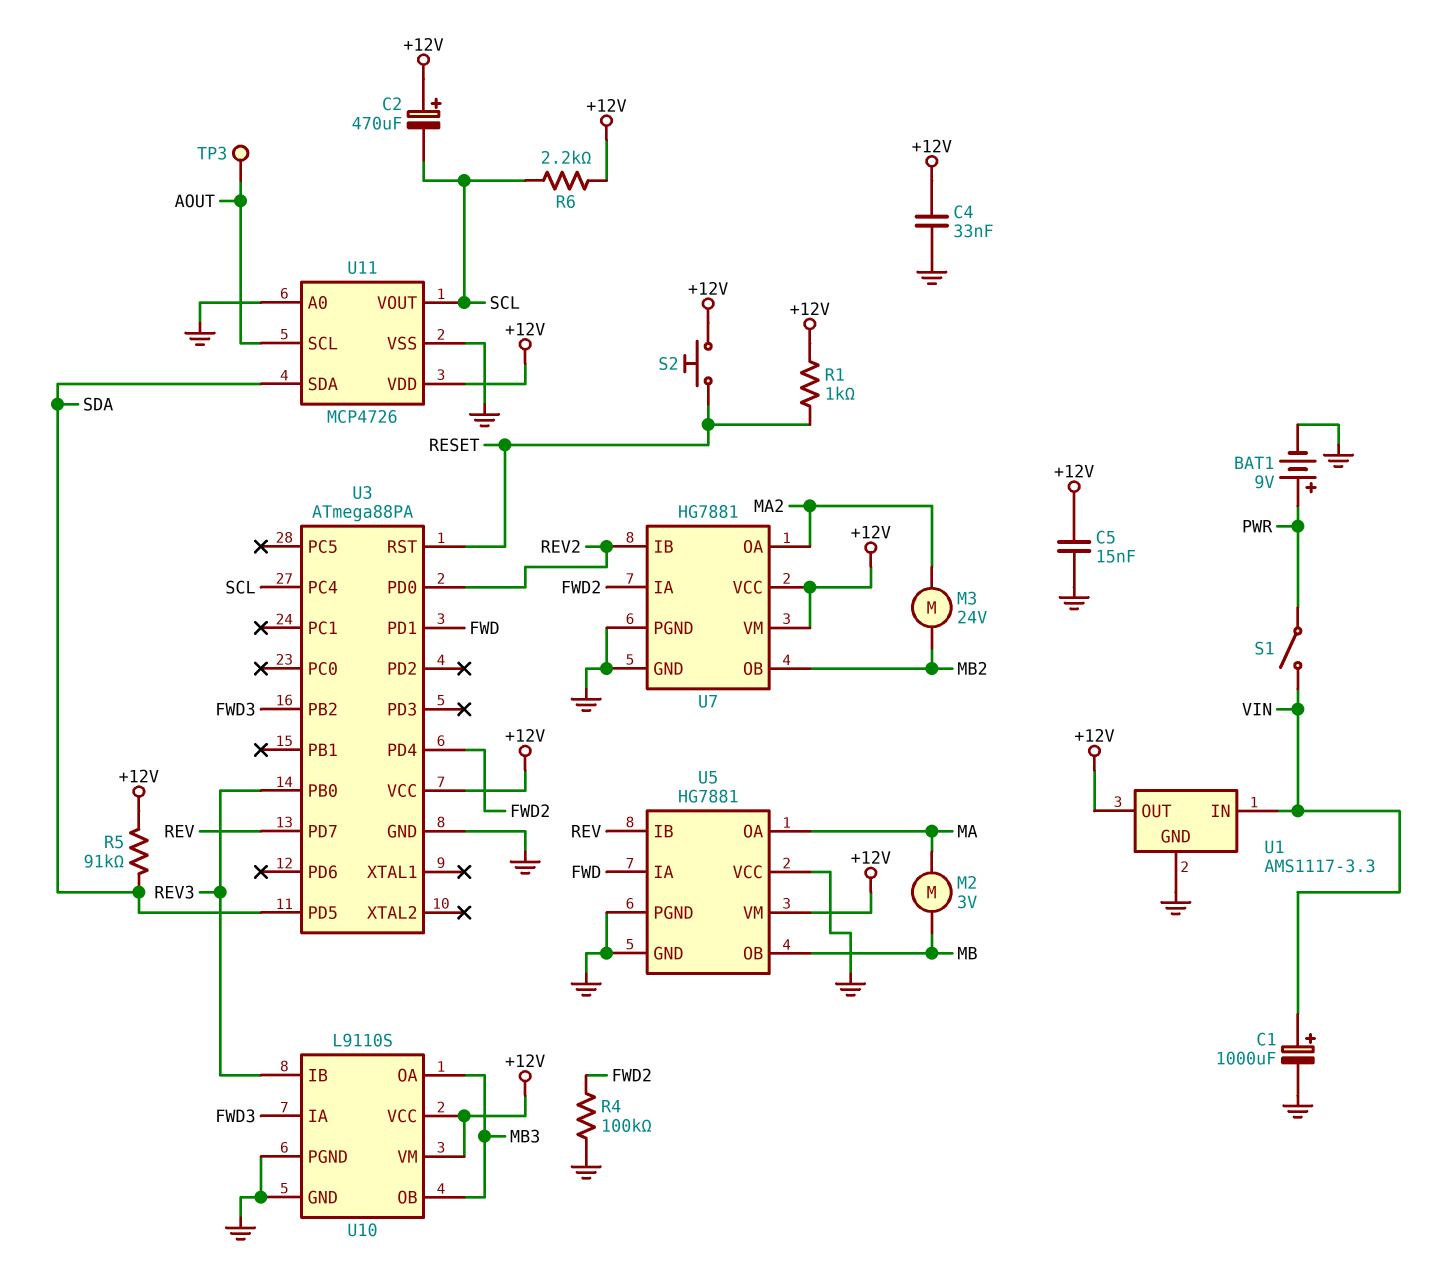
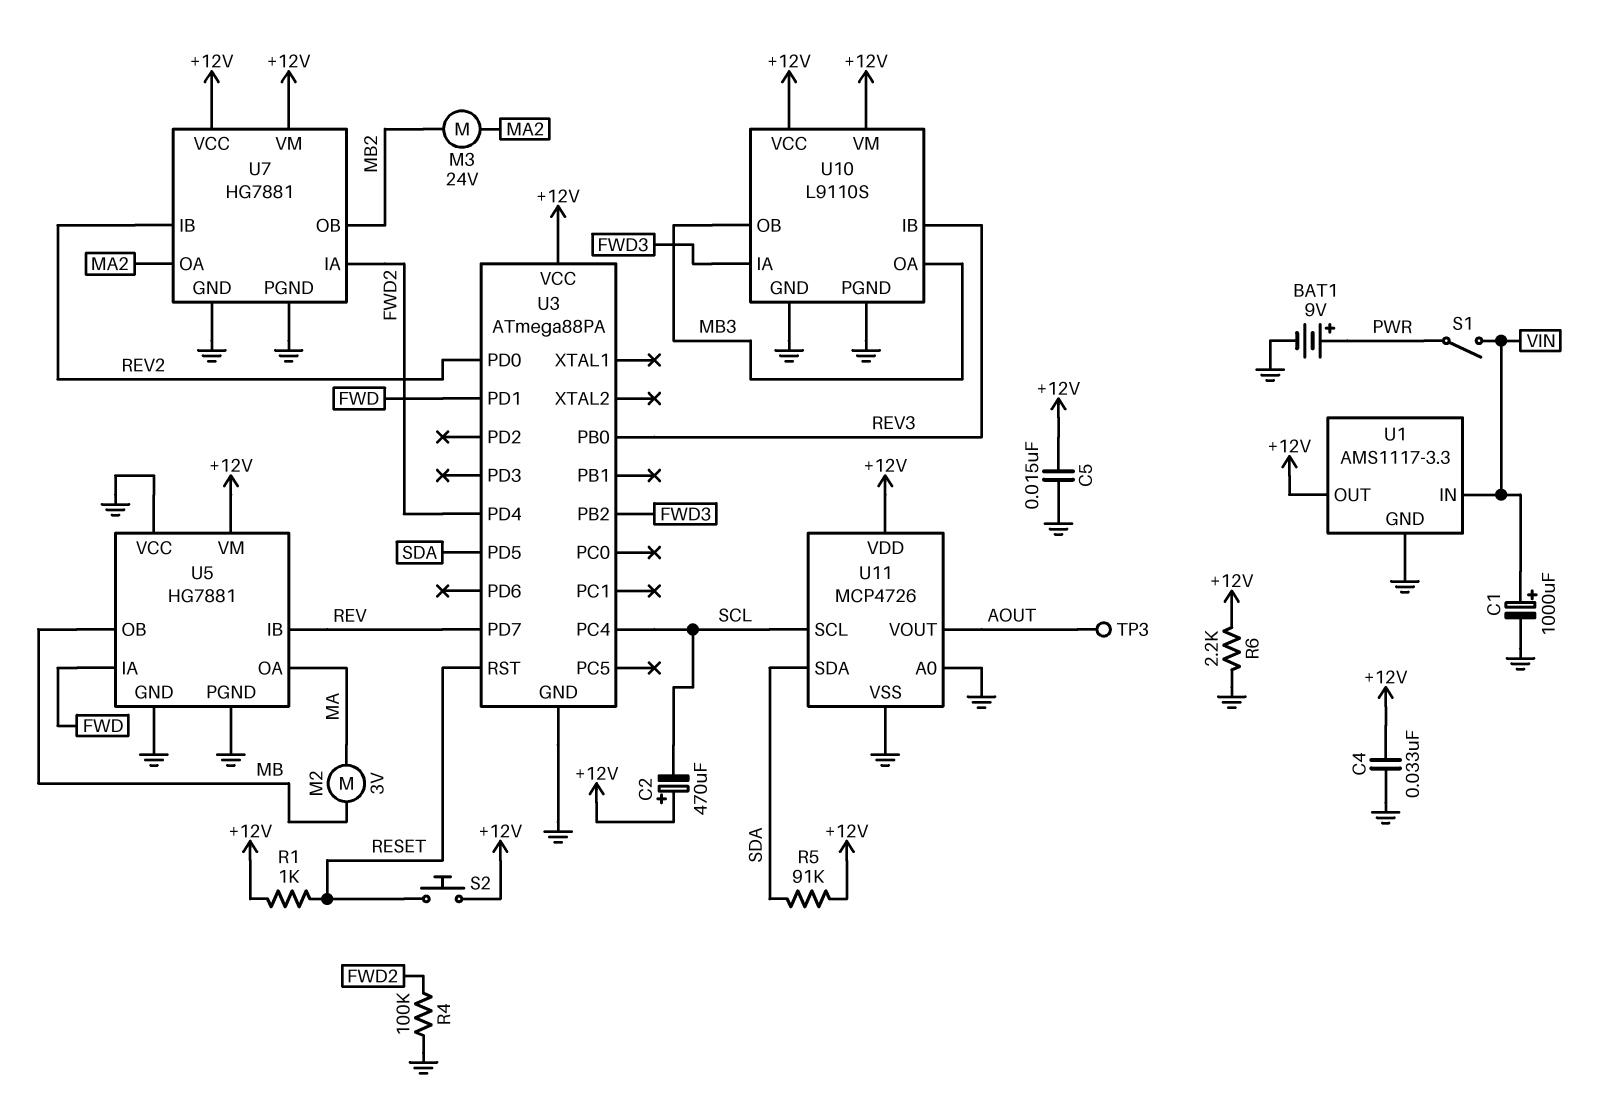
R6: 2.2k (+12V, SCL) -> 2.2k (+12V, GND)
U11 pin SCL: AOUT -> SCL
U11 pin VOUT: SCL -> AOUT

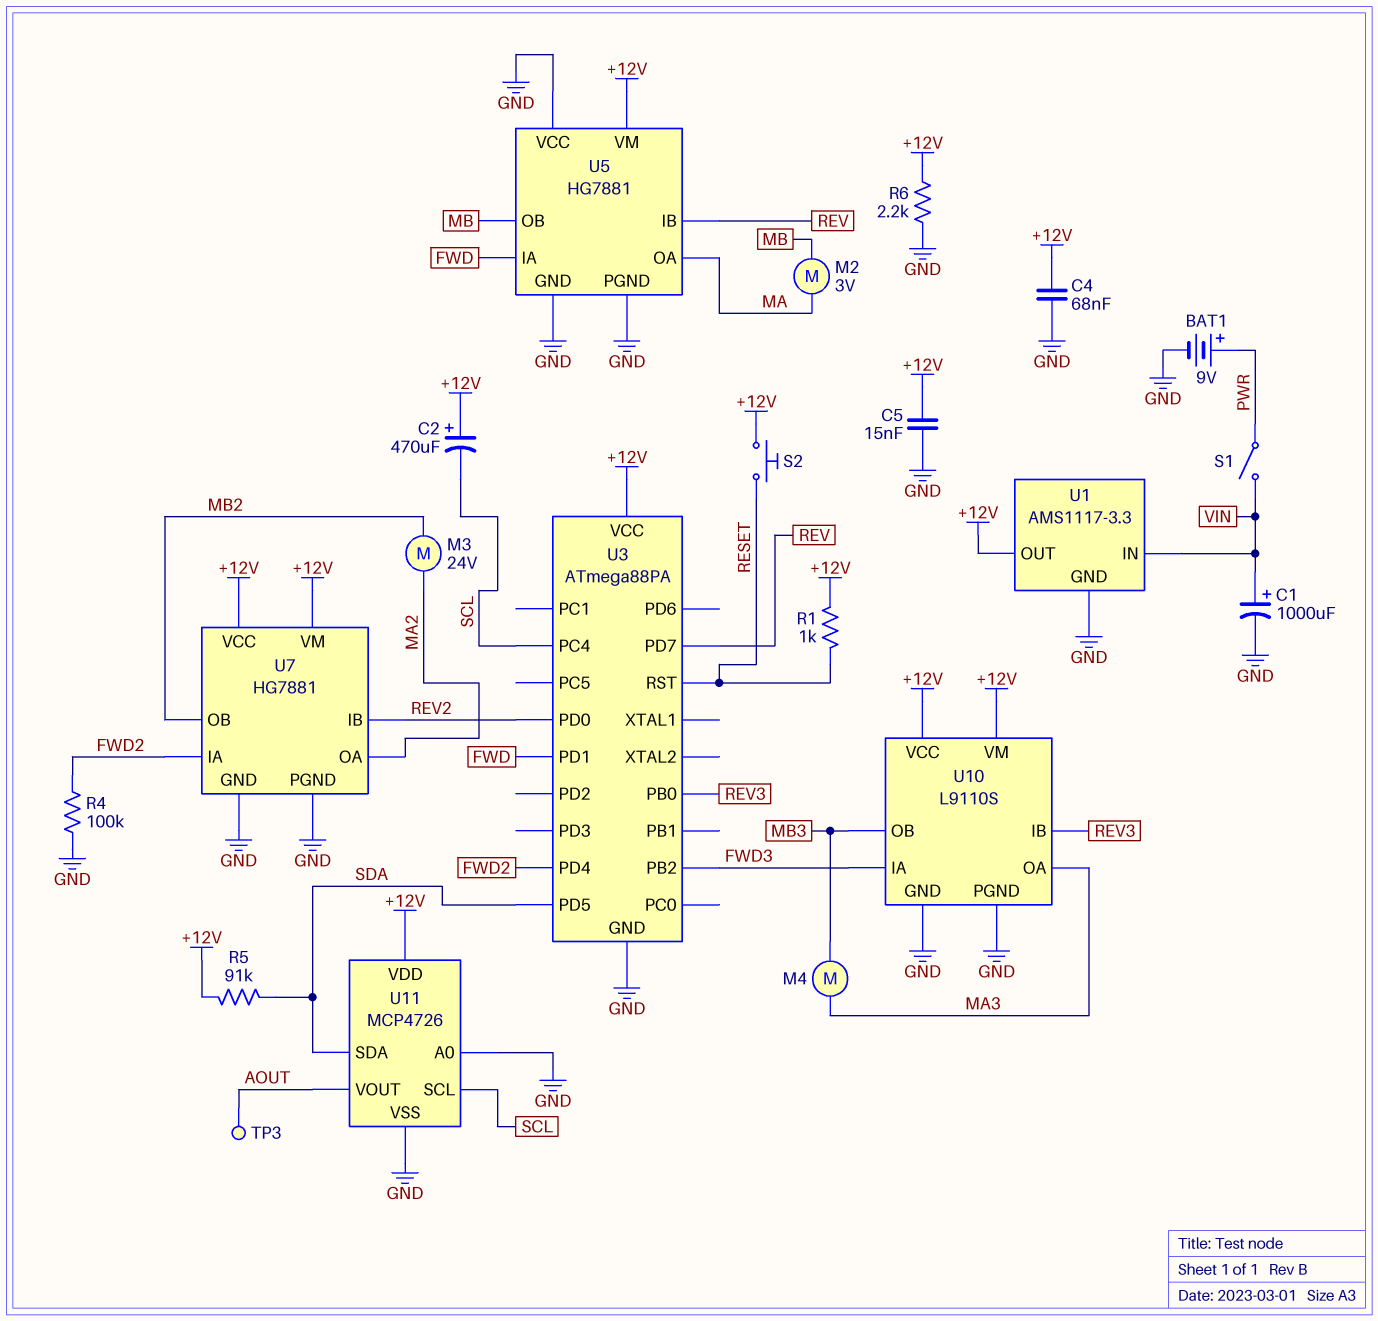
C4: 33nF (+12V, GND) -> 68nF (+12V, GND)
M4: none -> motor (MA3, MB3)
U10 pin OA: MB3 -> MA3

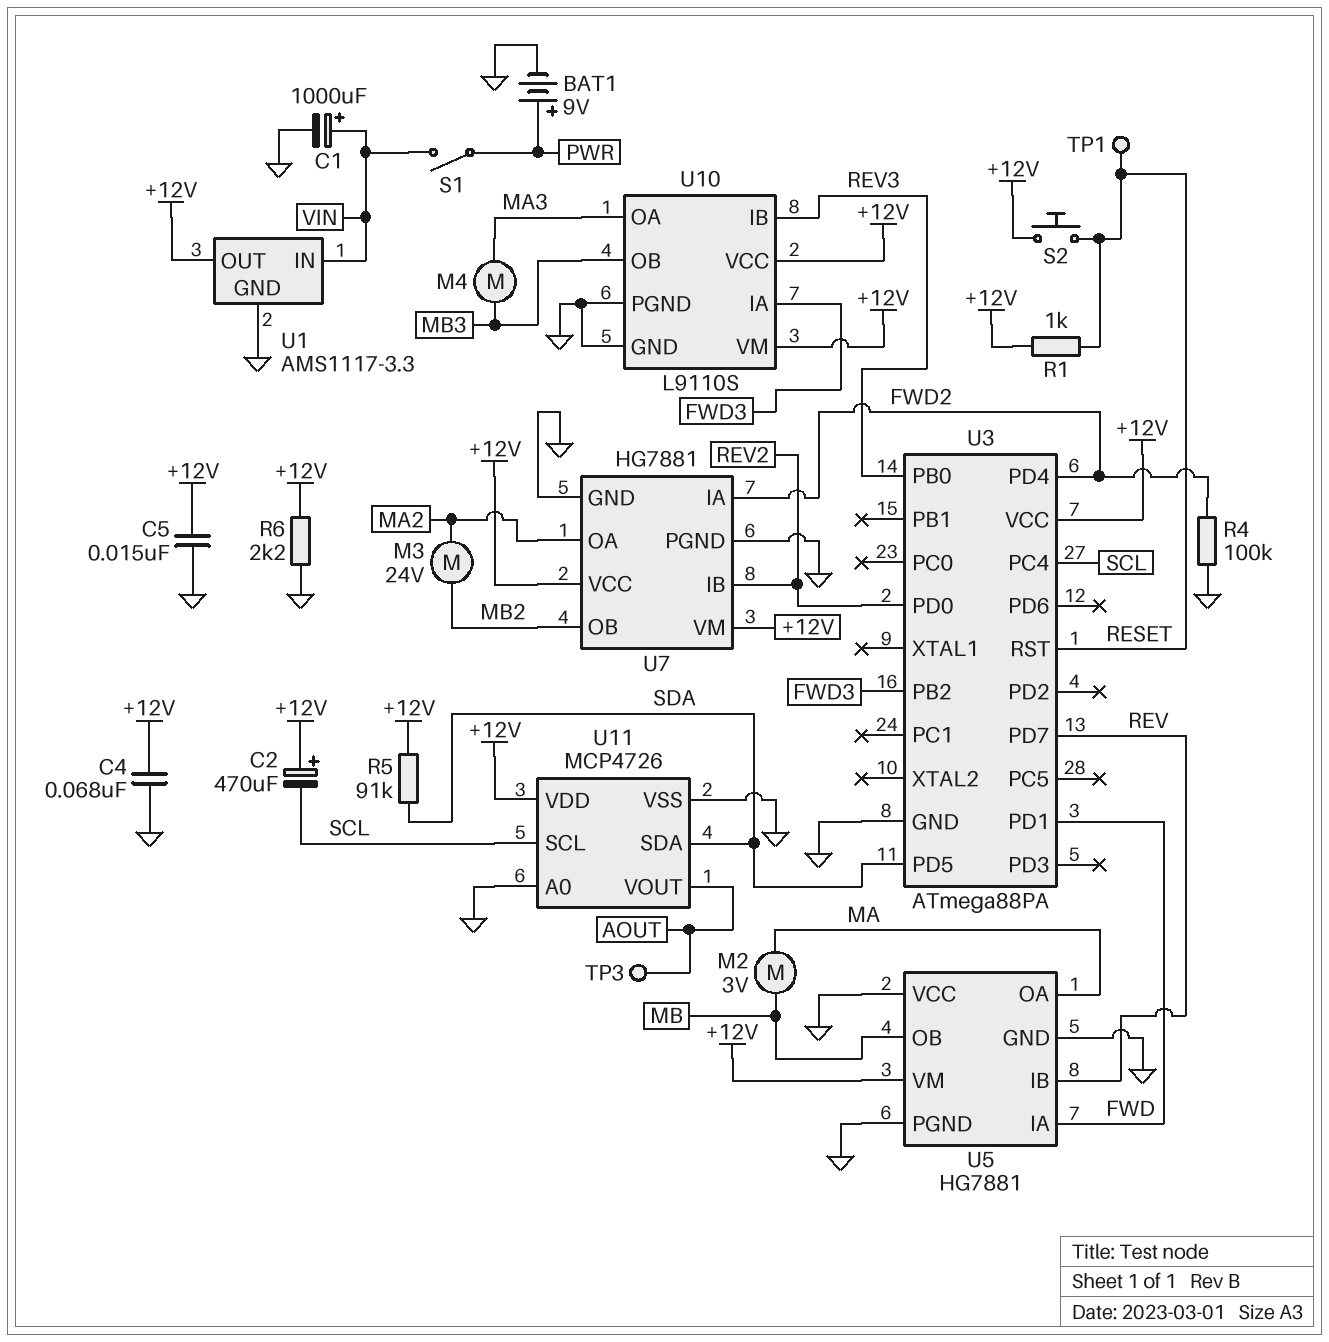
TP1: none -> test point (RESET)

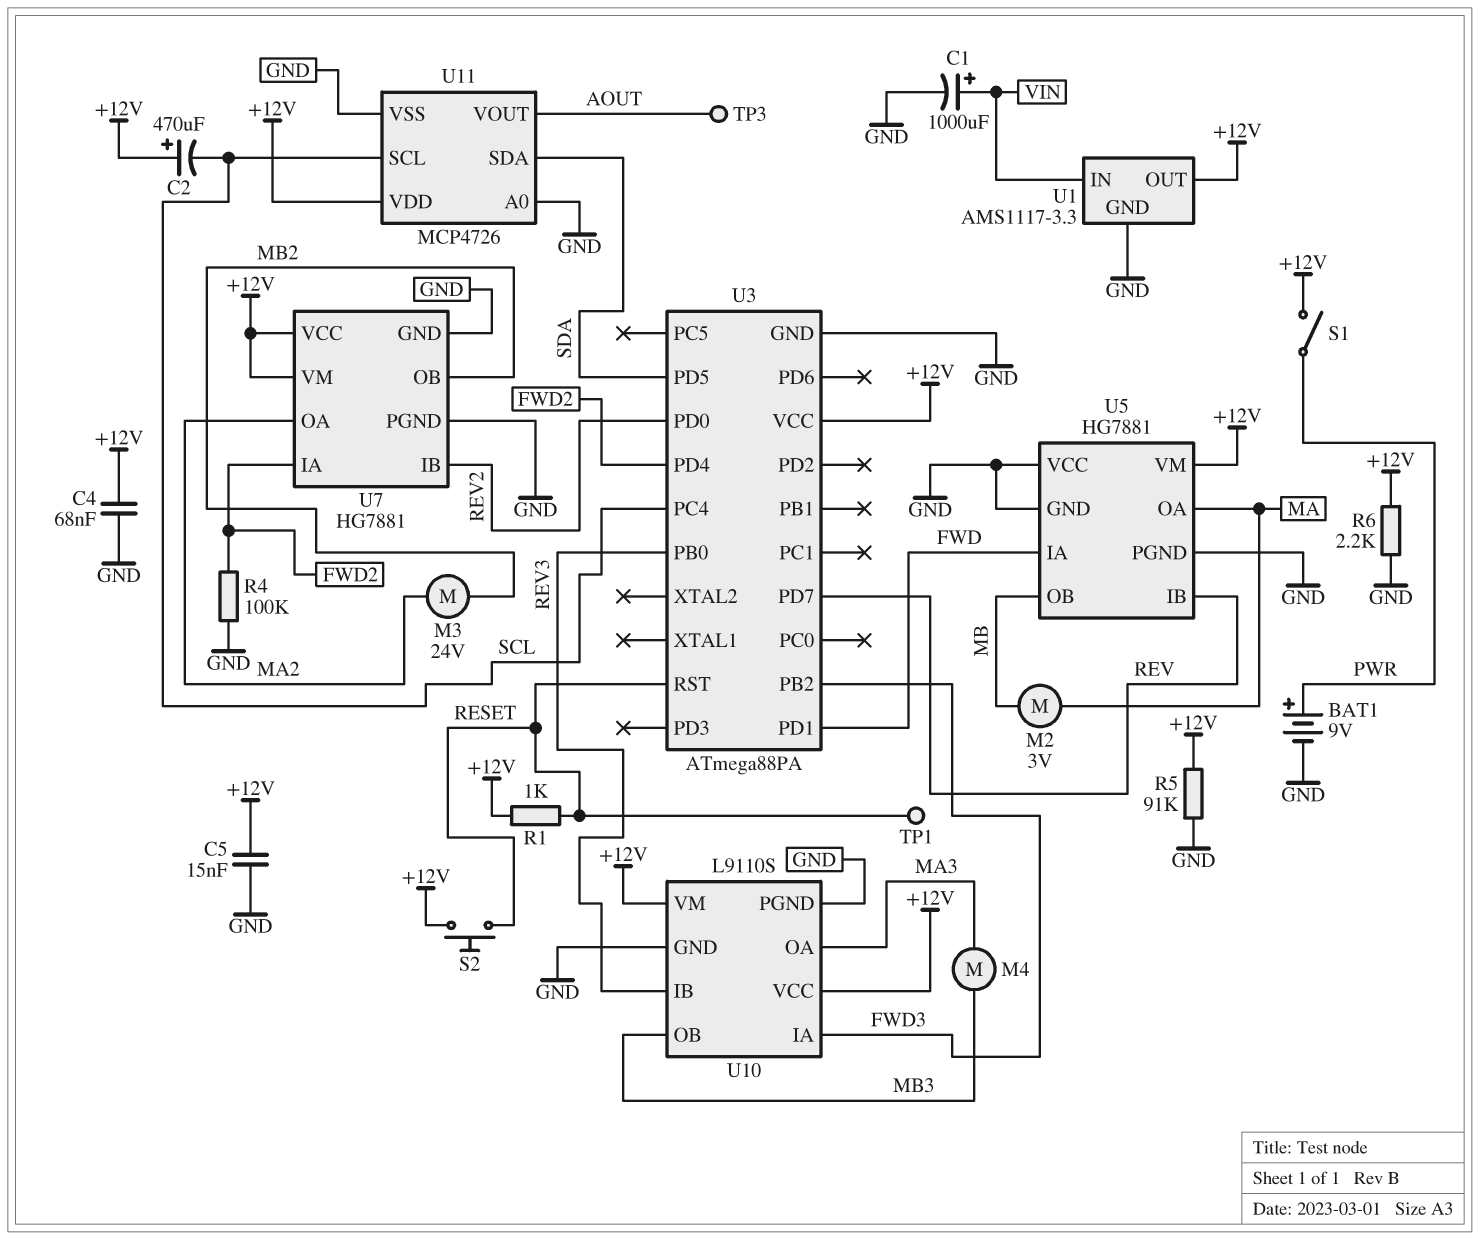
R5: 91k (+12V, SDA) -> 91k (+12V, GND)
S1: switch (PWR, VIN) -> switch (+12V, PWR)

